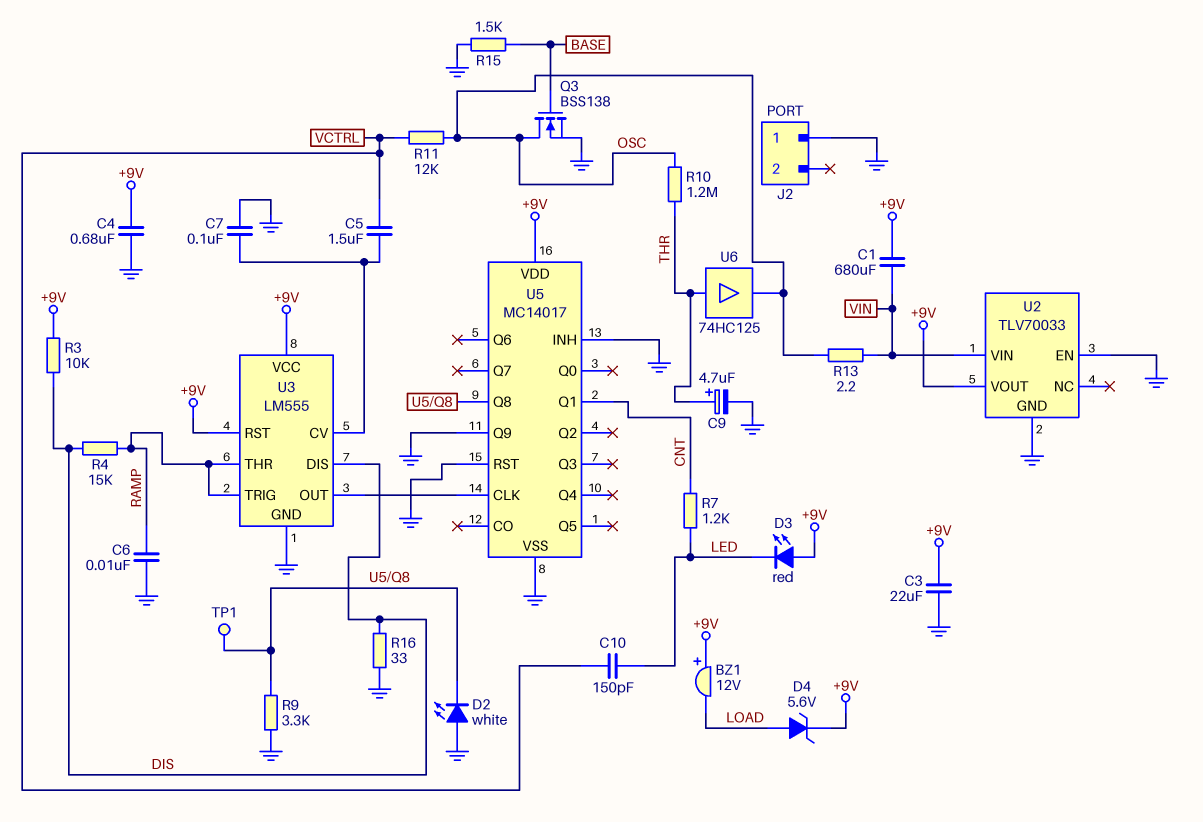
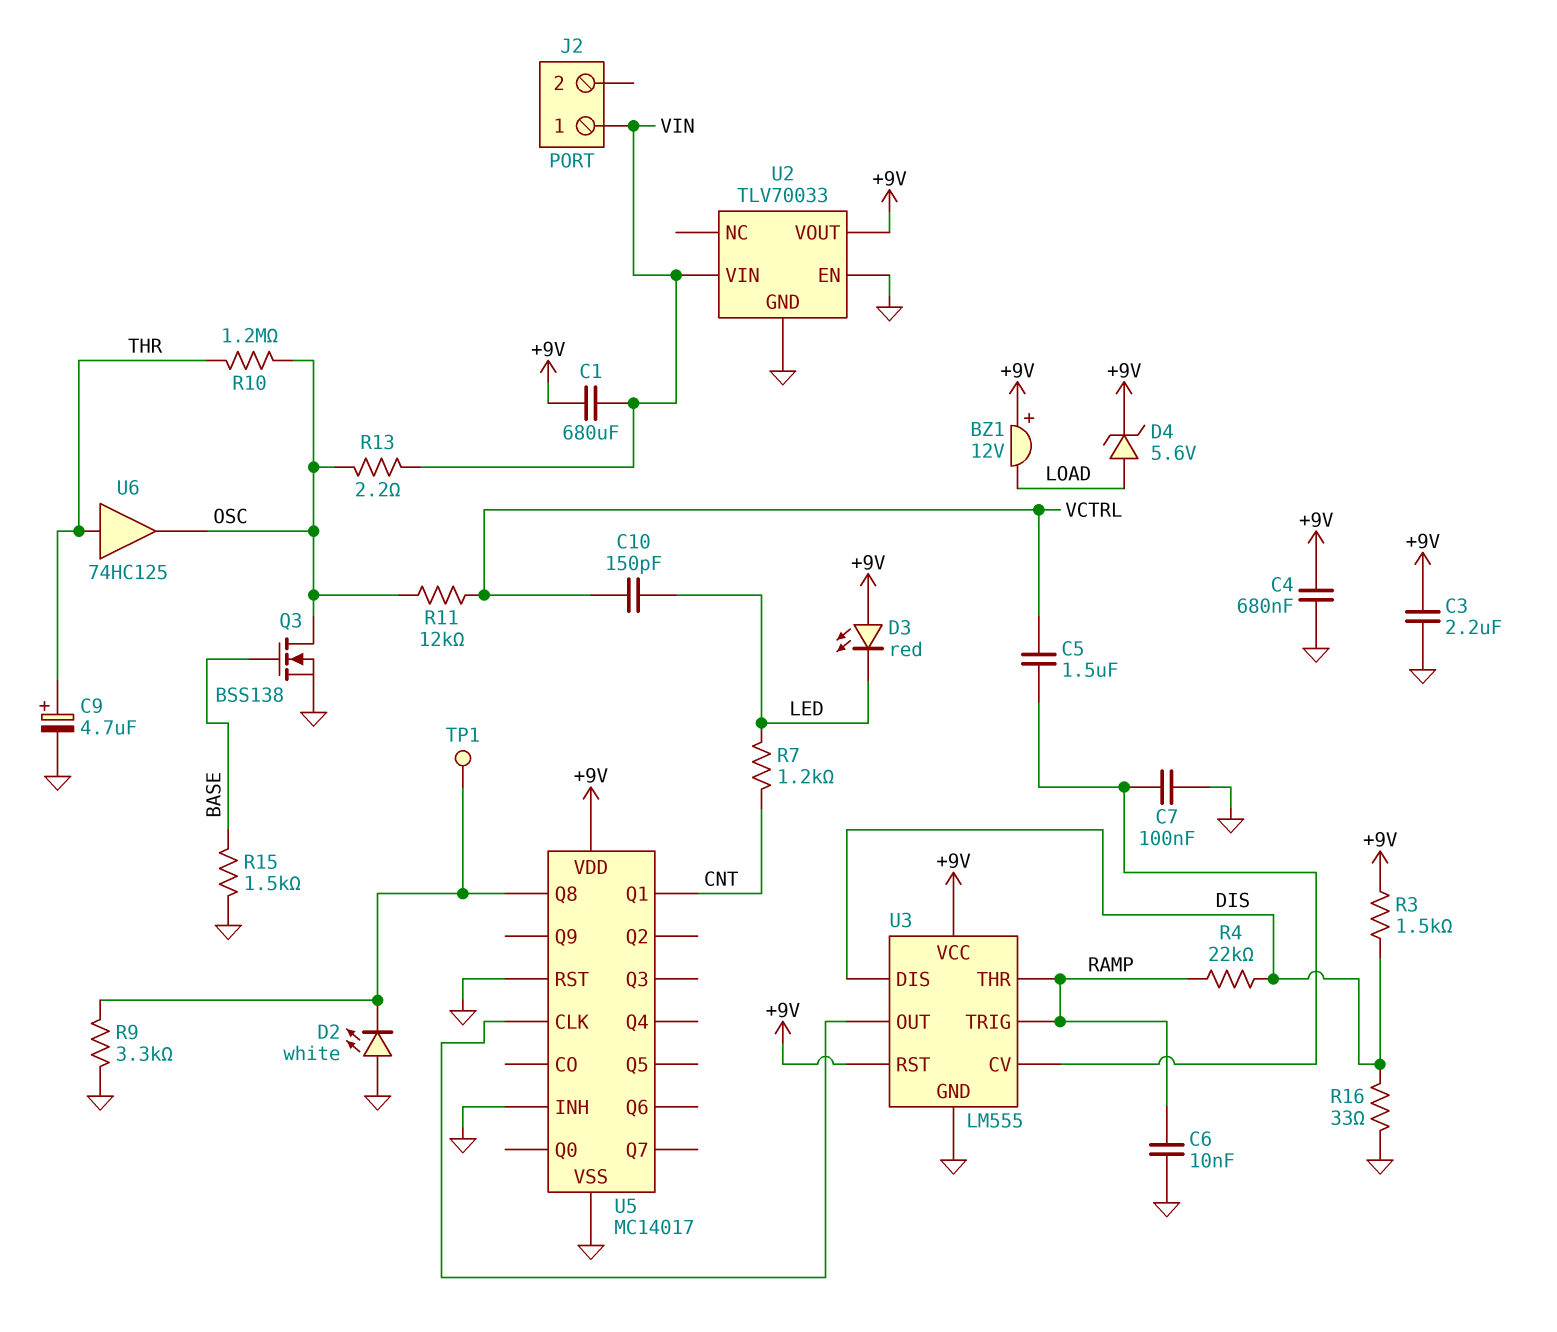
C3: 22uF (+9V, GND) -> 2.2uF (+9V, GND)
J2 pin 1: GND -> VIN
R3: 10k (+9V, DIS) -> 1.5k (+9V, DIS)
R4: 15k (DIS, RAMP) -> 22k (DIS, RAMP)
U5 pin Q9: GND -> none

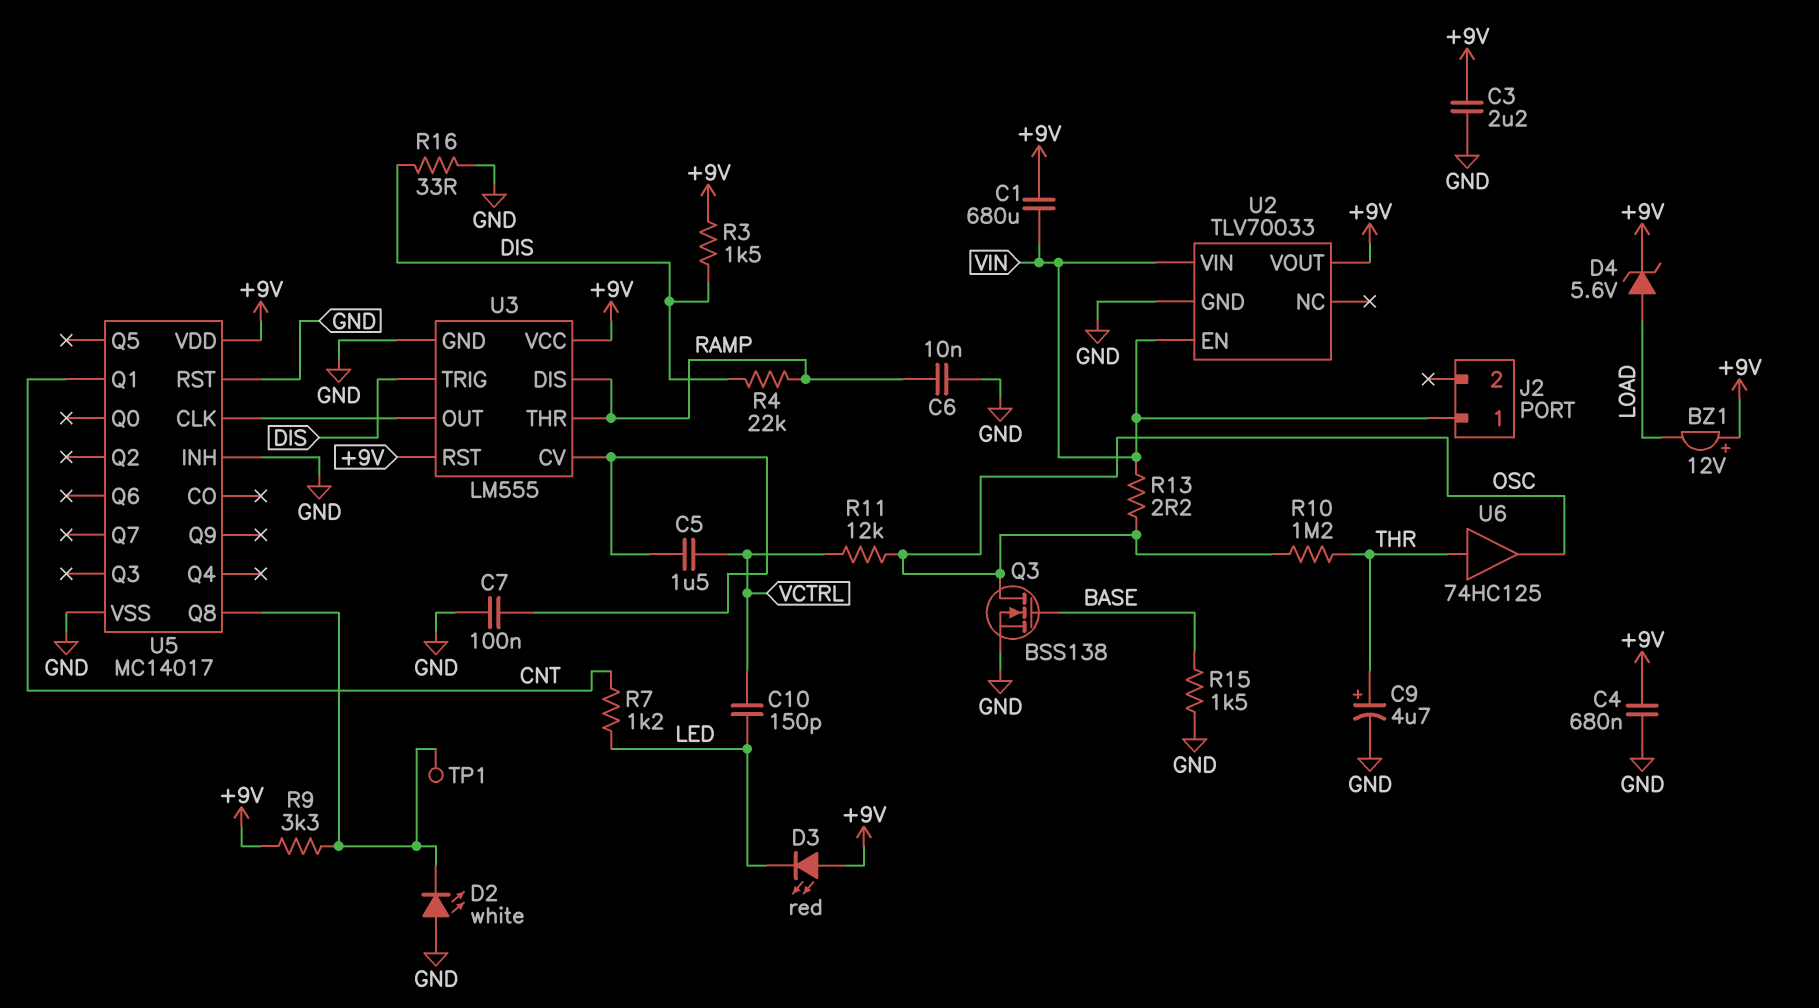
R9: 3.3k (GND, U5/Q8) -> 3.3k (+9V, U5/Q8)
U2 pin EN: GND -> VIN
U3 pin DIS: DIS -> RAMP
U3 pin TRIG: RAMP -> DIS

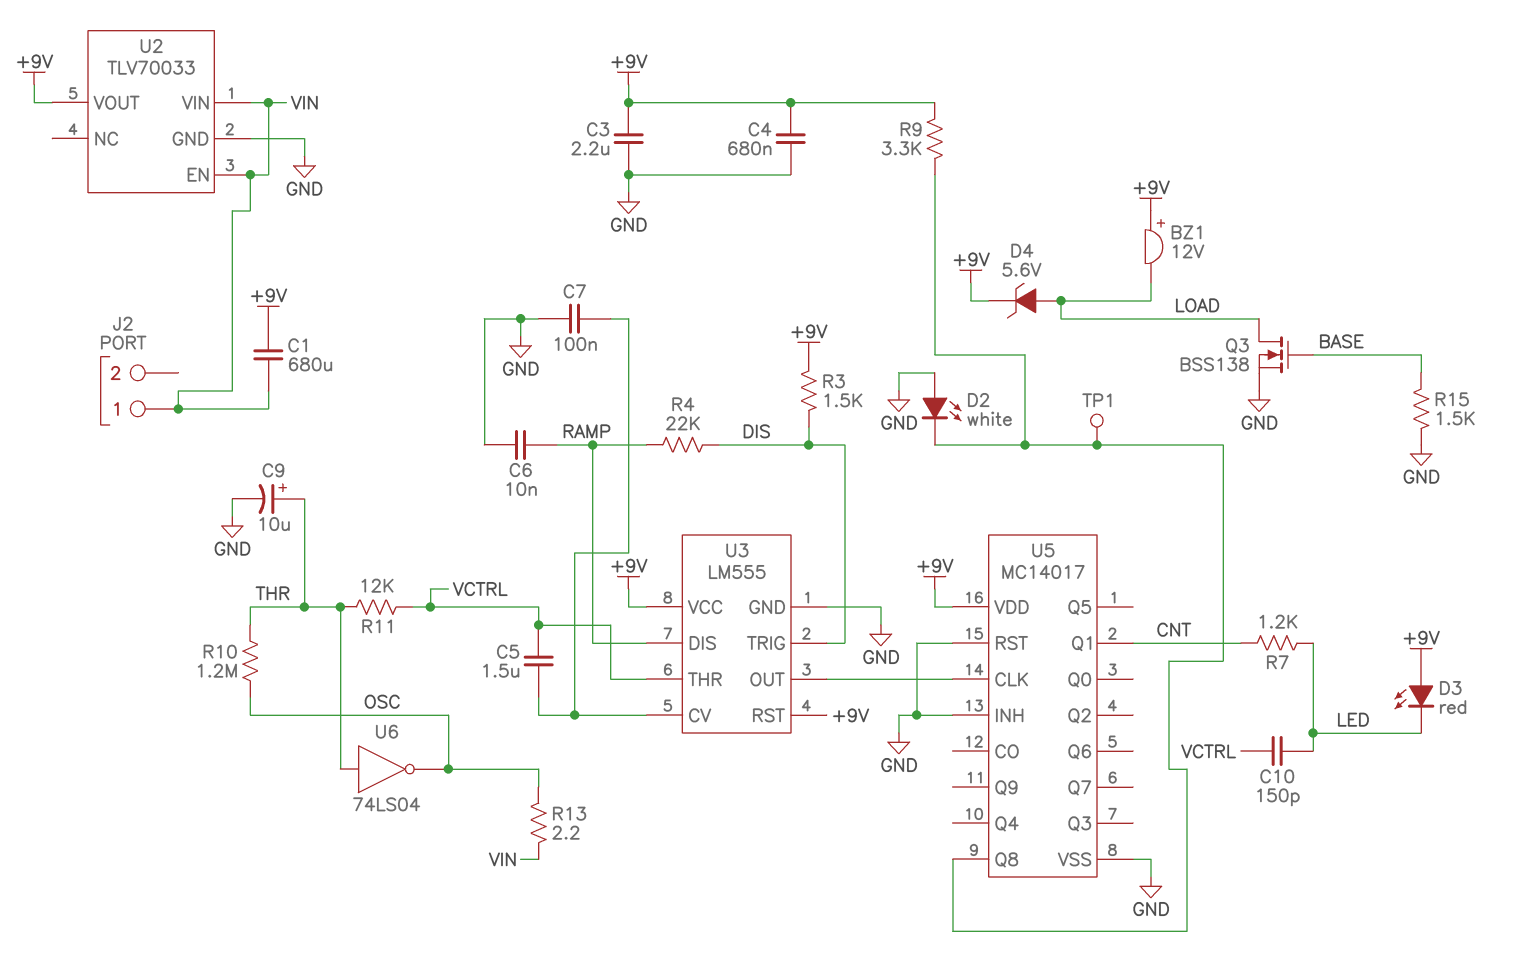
C9: 4.7uF (plus THR, minus GND) -> 10uF (plus THR, minus GND)
Q3: NMOS BSS138 (G BASE, D OSC, S GND) -> NMOS BSS138 (G BASE, D LOAD, S GND)
R11: 12k (OSC, VCTRL) -> 12k (THR, VCTRL)
R16: 33 (DIS, GND) -> none
U3 pin THR: RAMP -> VCTRL
U6: buffer 74HC125 (in THR, out OSC) -> NOT 74LS04 (in THR, out OSC)

